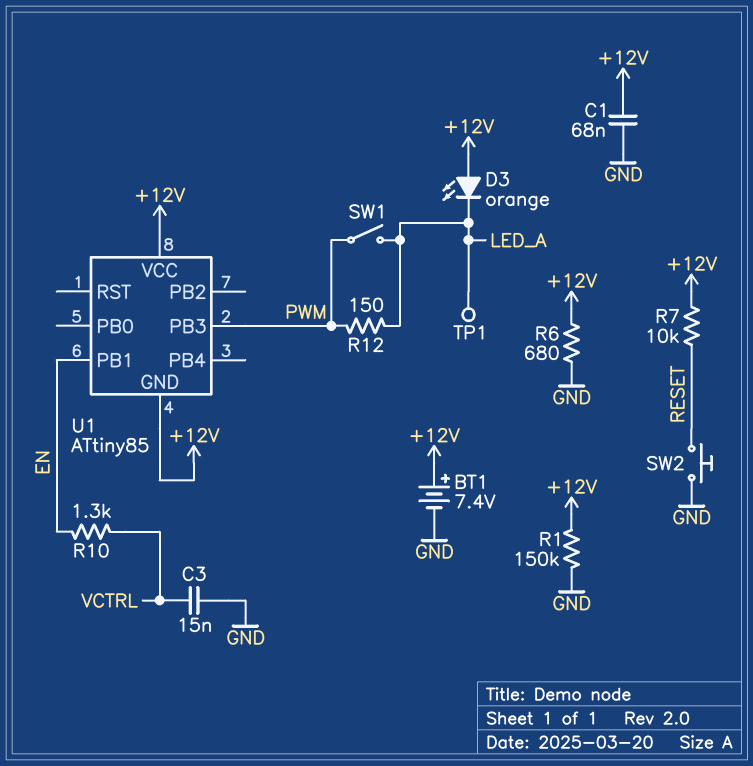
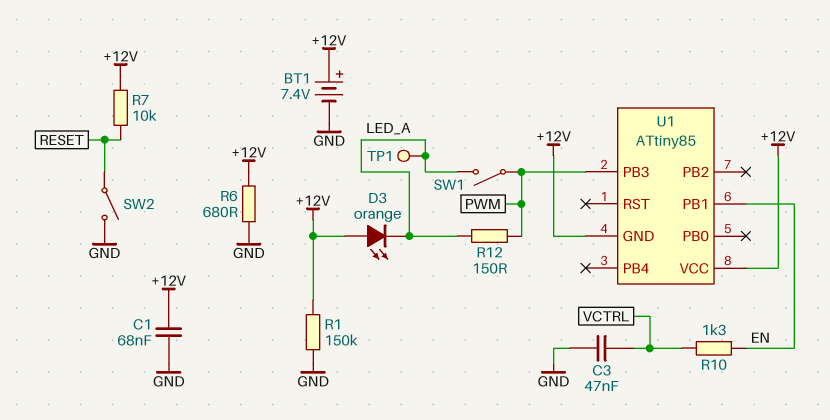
C3: 15nF (GND, VCTRL) -> 47nF (GND, VCTRL)
SW2: button (GND, RESET) -> switch (GND, RESET)

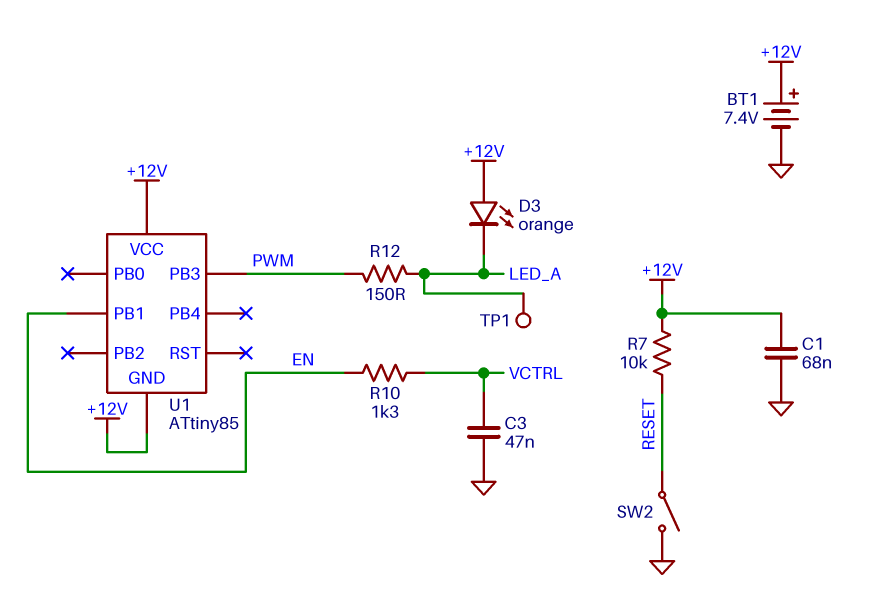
R1: 150k (+12V, GND) -> none
R6: 680 (+12V, GND) -> none
SW1: switch (LED_A, PWM) -> none

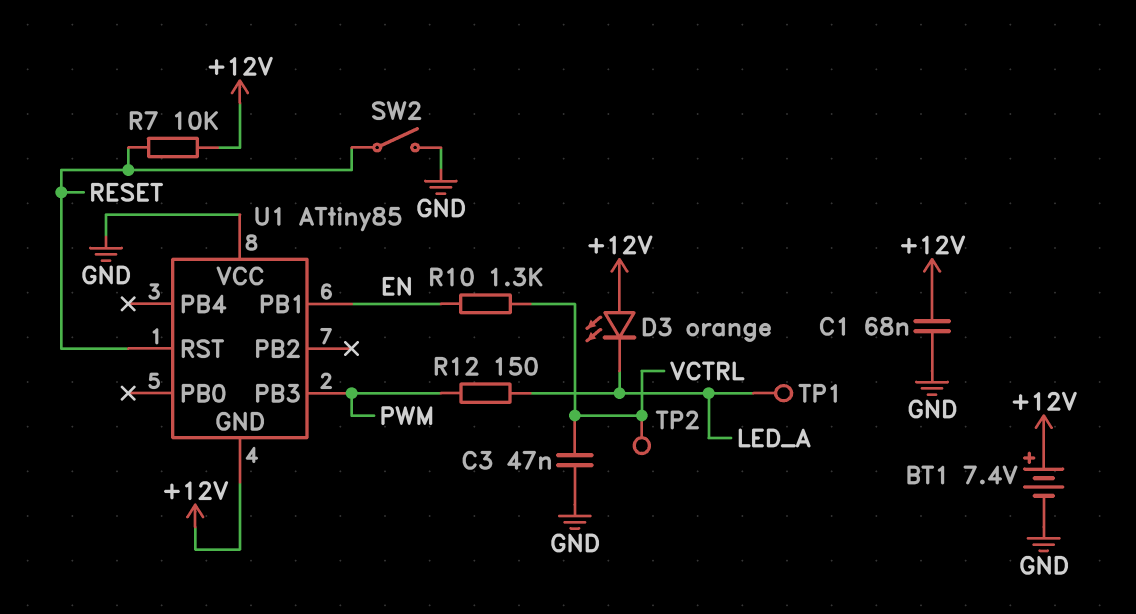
TP2: none -> test point (VCTRL)
U1 pin RST: none -> RESET
U1 pin VCC: +12V -> GND

